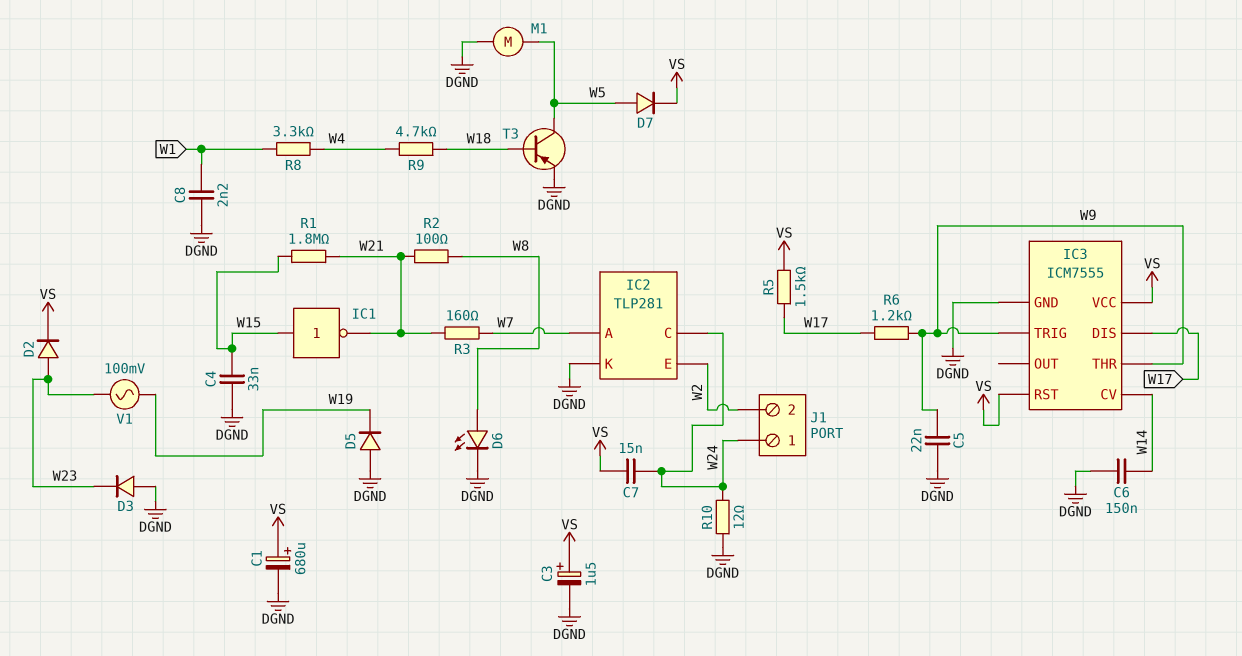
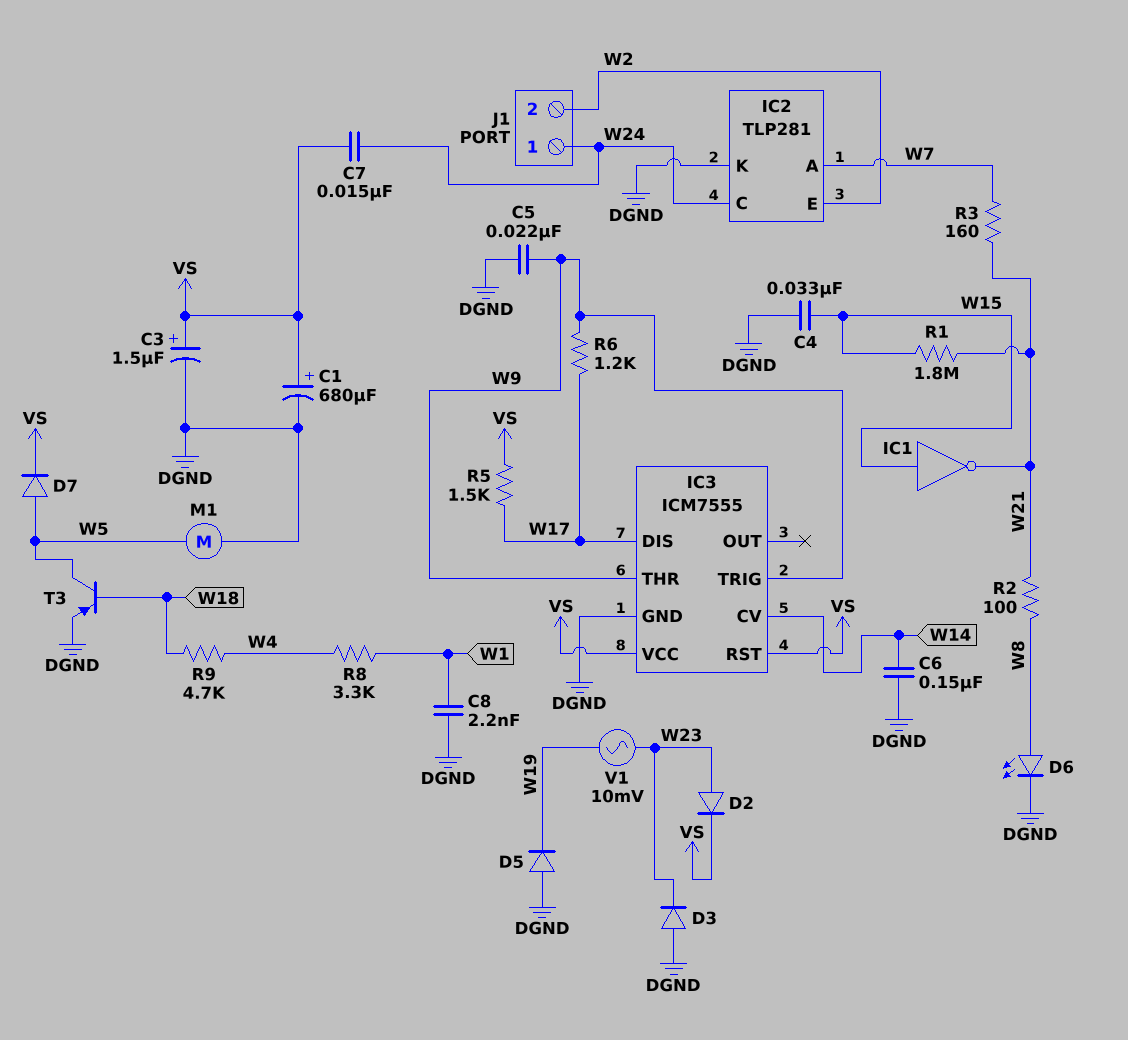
R10: 12 (DGND, W24) -> none
V1: AC 100mV (W19, W23) -> AC 10mV (W19, W23)

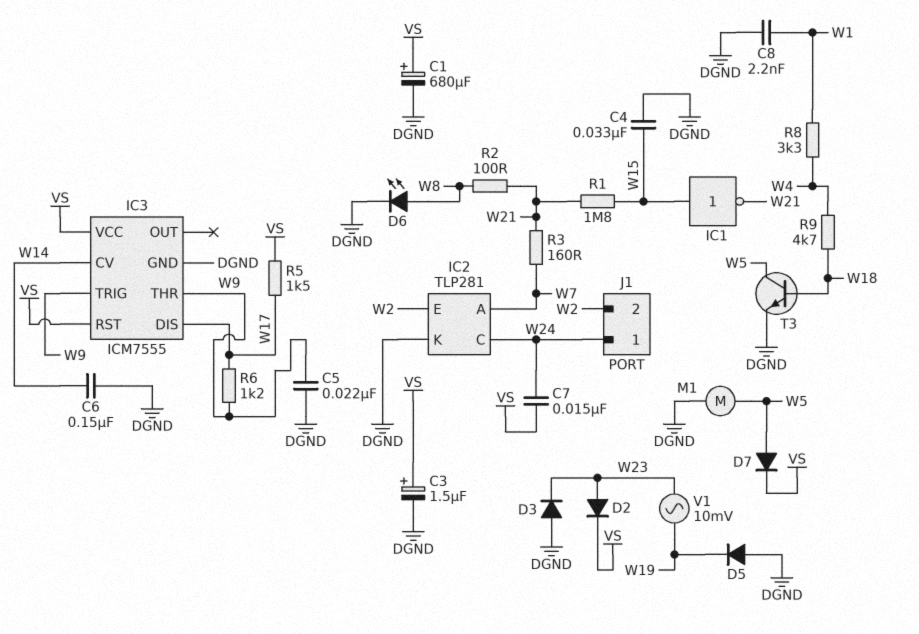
T3: PNP (B W18, C W5, E DGND) -> NPN (B W18, C W5, E DGND)

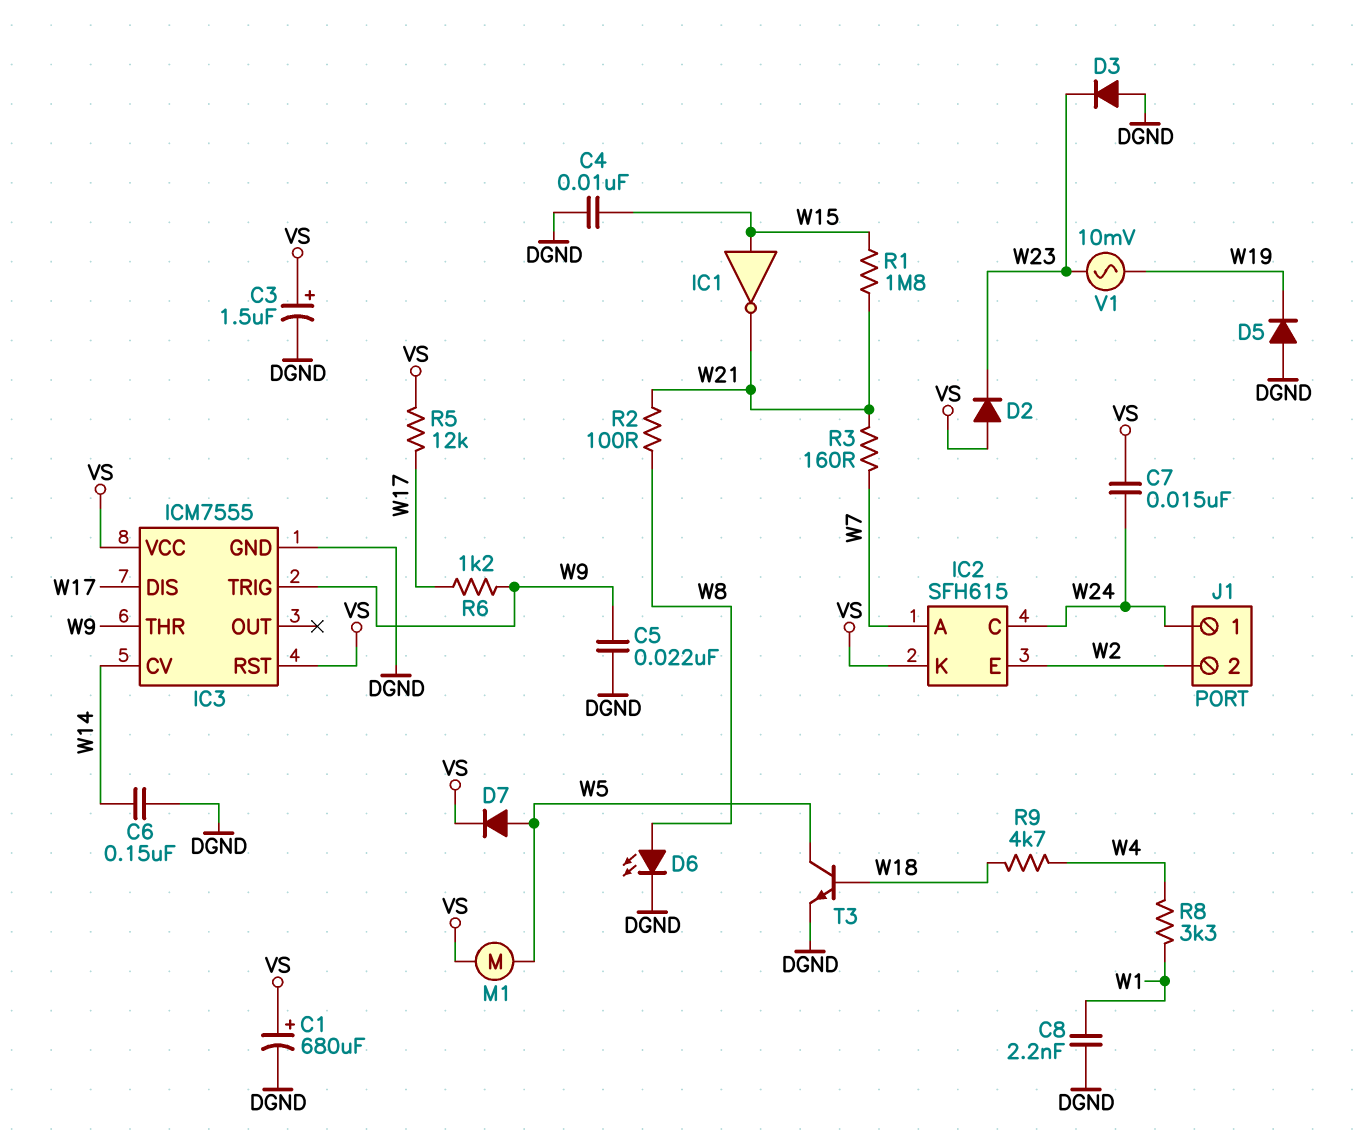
C4: 33nF (DGND, W15) -> 10nF (DGND, W15)
D2: diode (A W23, K VS) -> diode (A VS, K W23)
IC2: TLP281 -> SFH615
IC2 pin K: DGND -> VS
M1: motor (DGND, W5) -> motor (VS, W5)
R5: 1.5k (VS, W17) -> 12k (VS, W17)

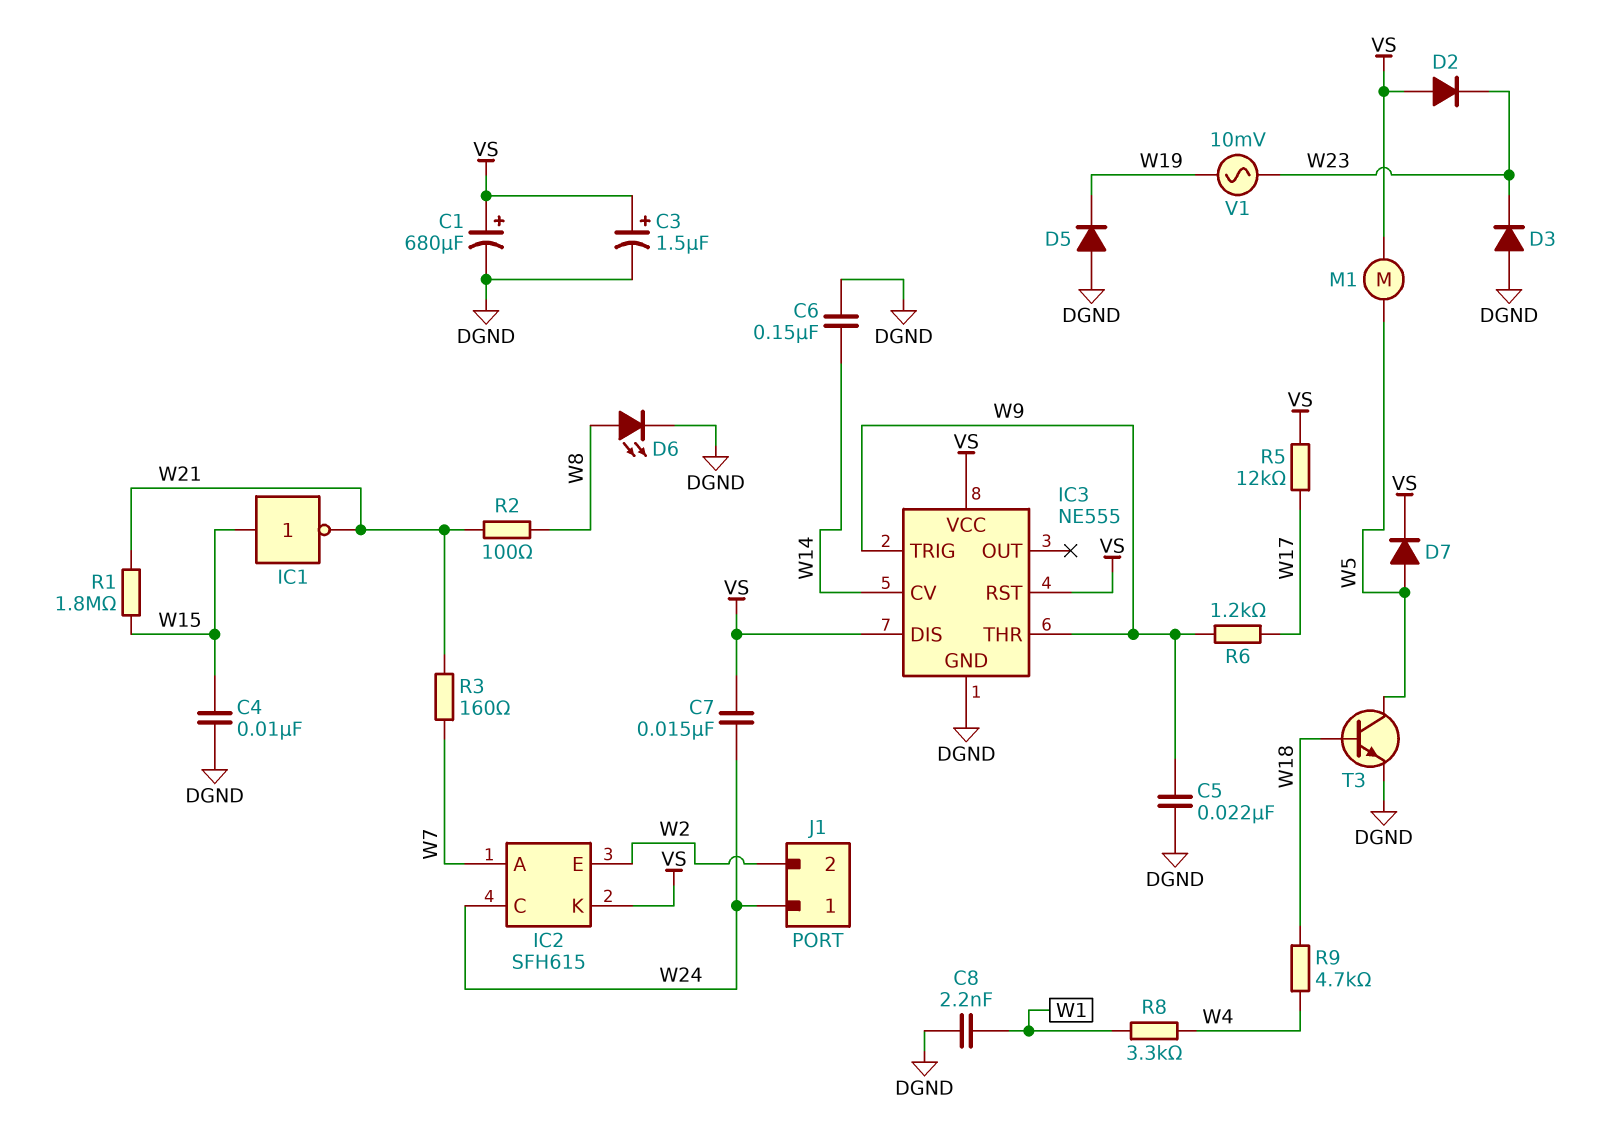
IC3: ICM7555 -> NE555
IC3 pin DIS: W17 -> VS

